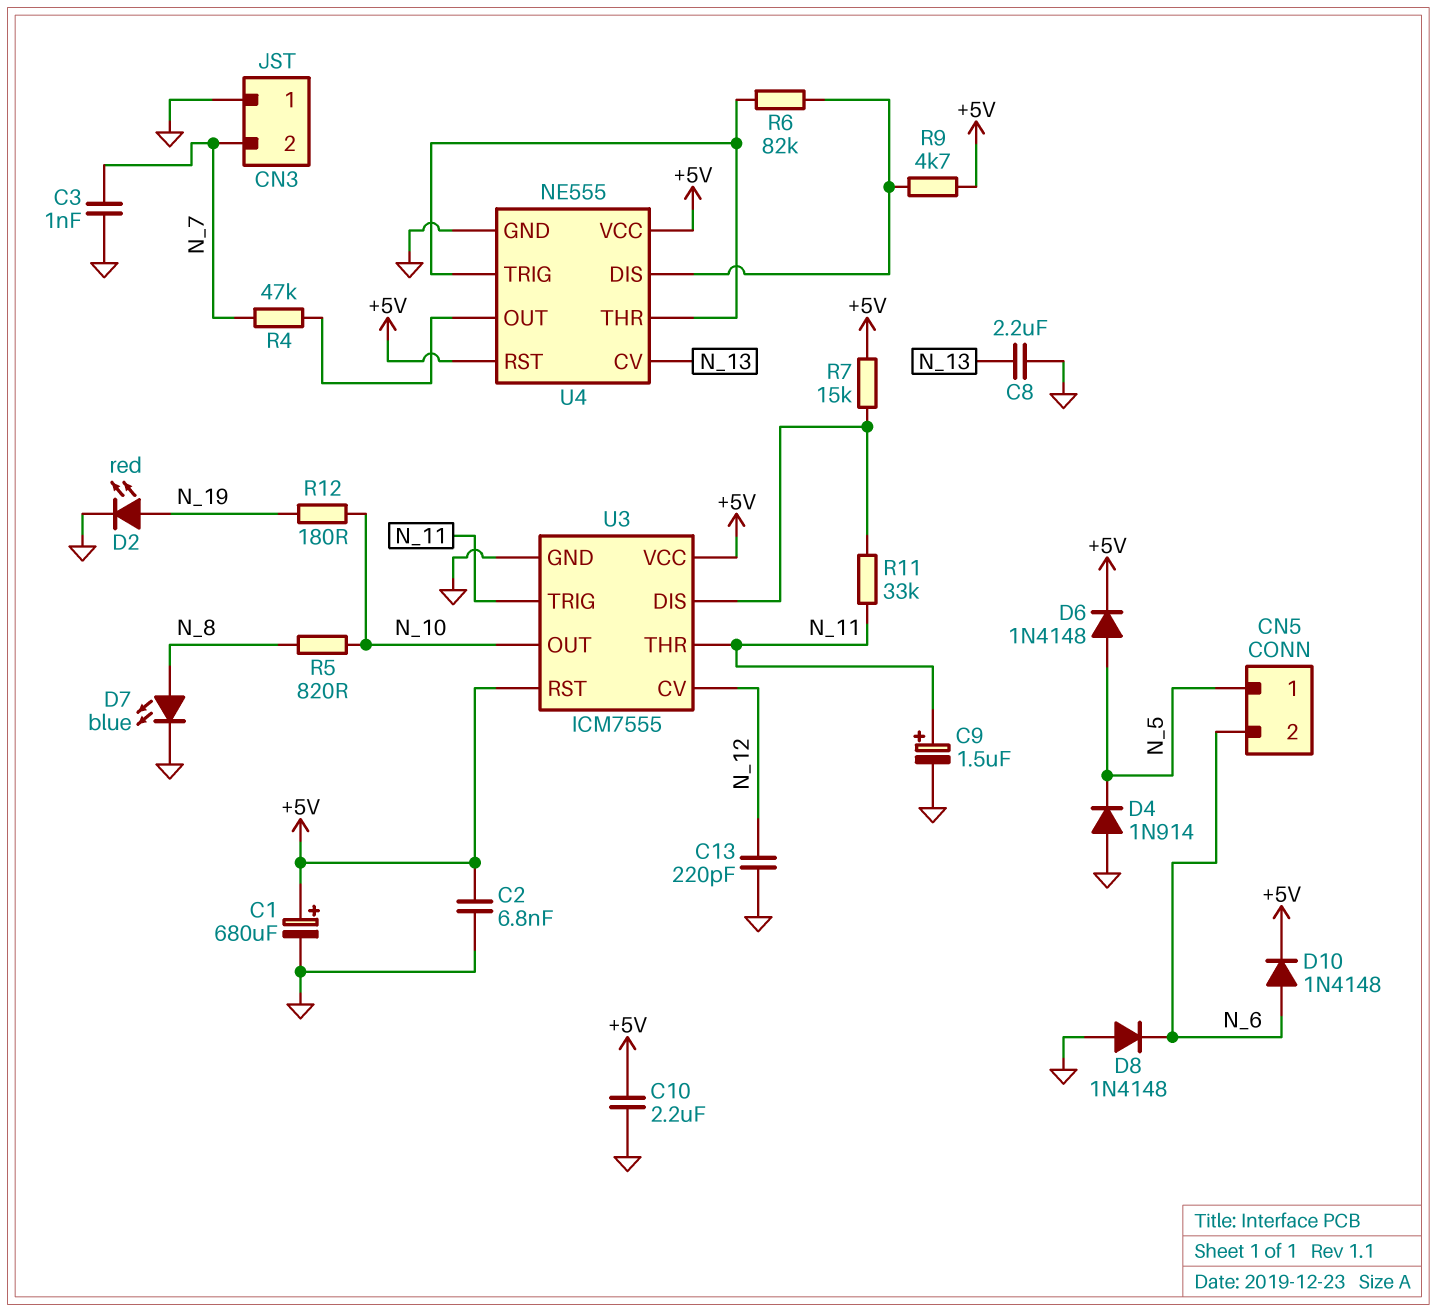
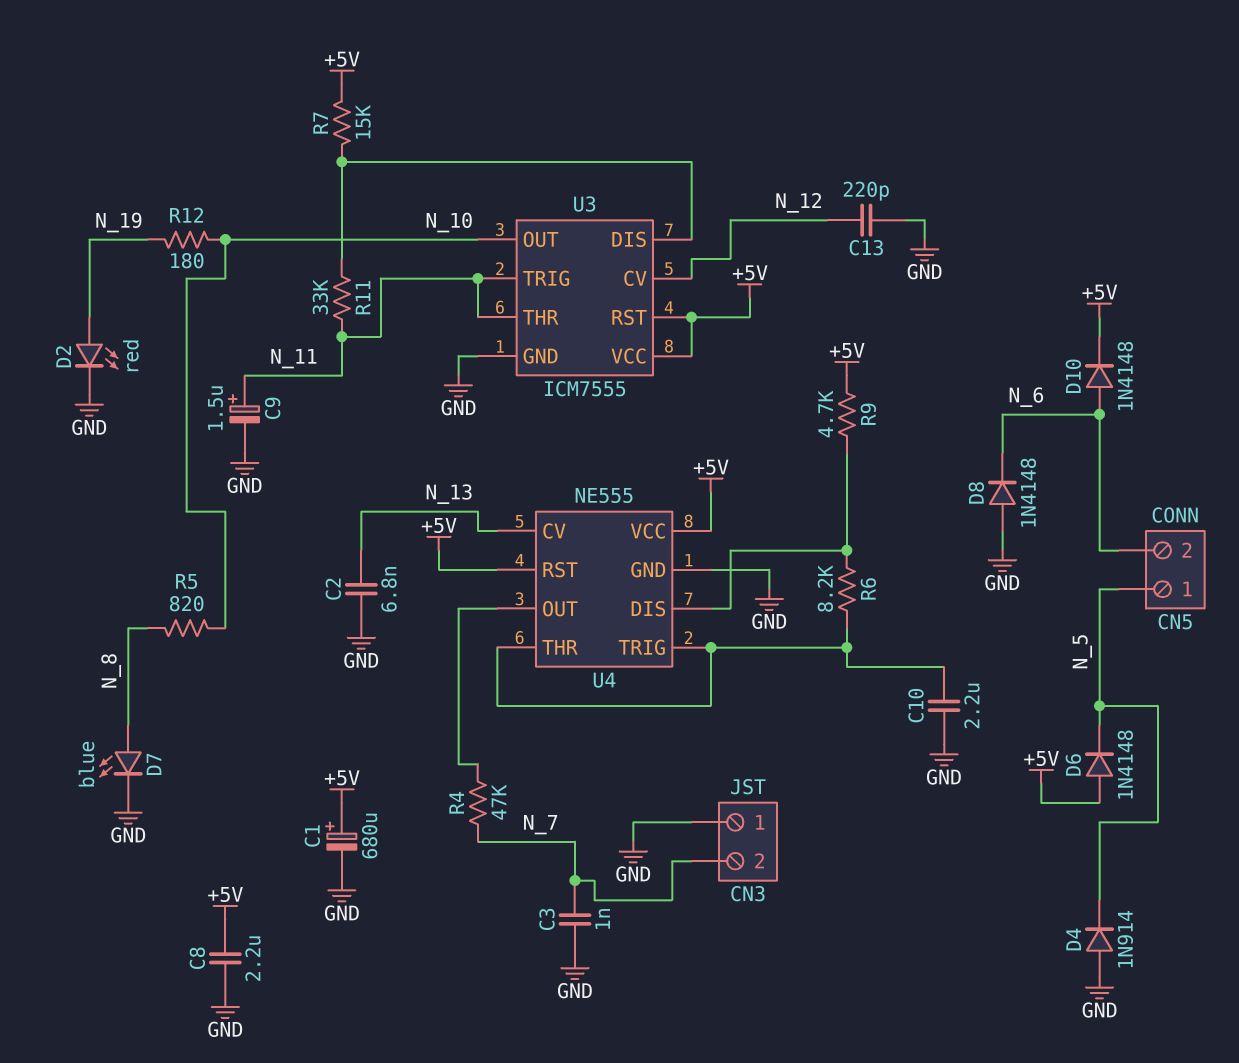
C2: 6.8nF (+5V, GND) -> 6.8nF (GND, N_13)
C8: 2.2uF (GND, N_13) -> 2.2uF (+5V, GND)
C10: 2.2uF (+5V, GND) -> 2.2uF (GND, U4/THR)
D6: diode 1N4148 (A N_5, K +5V) -> diode 1N4148 (A +5V, K N_5)
R6: 82k (U4/DIS, U4/THR) -> 8.2k (U4/DIS, U4/THR)

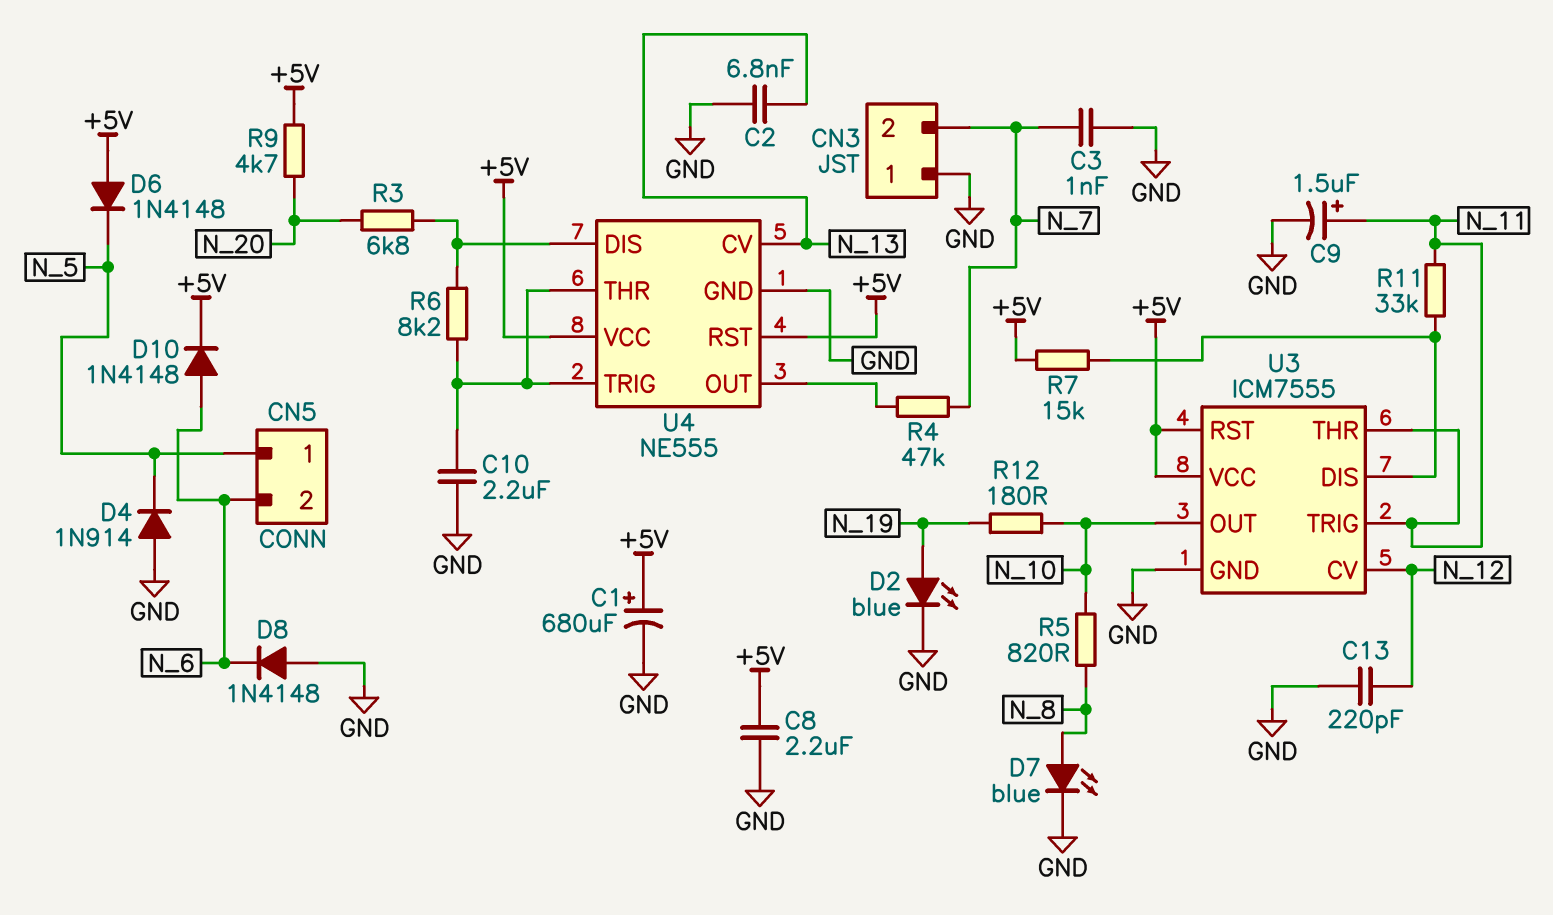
D2: LED red (A N_19, K GND) -> LED blue (A N_19, K GND)
R3: none -> 6.8k (N_20, U4/DIS)
R9: 4.7k (+5V, U4/DIS) -> 4.7k (+5V, N_20)

